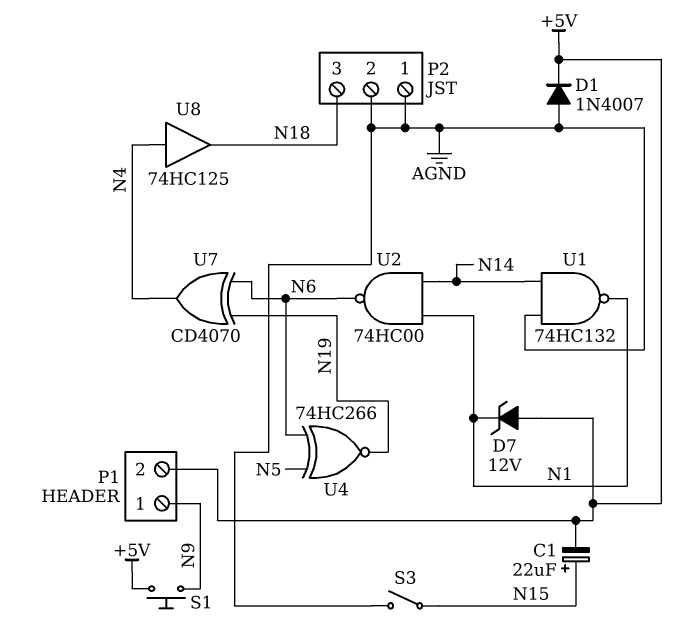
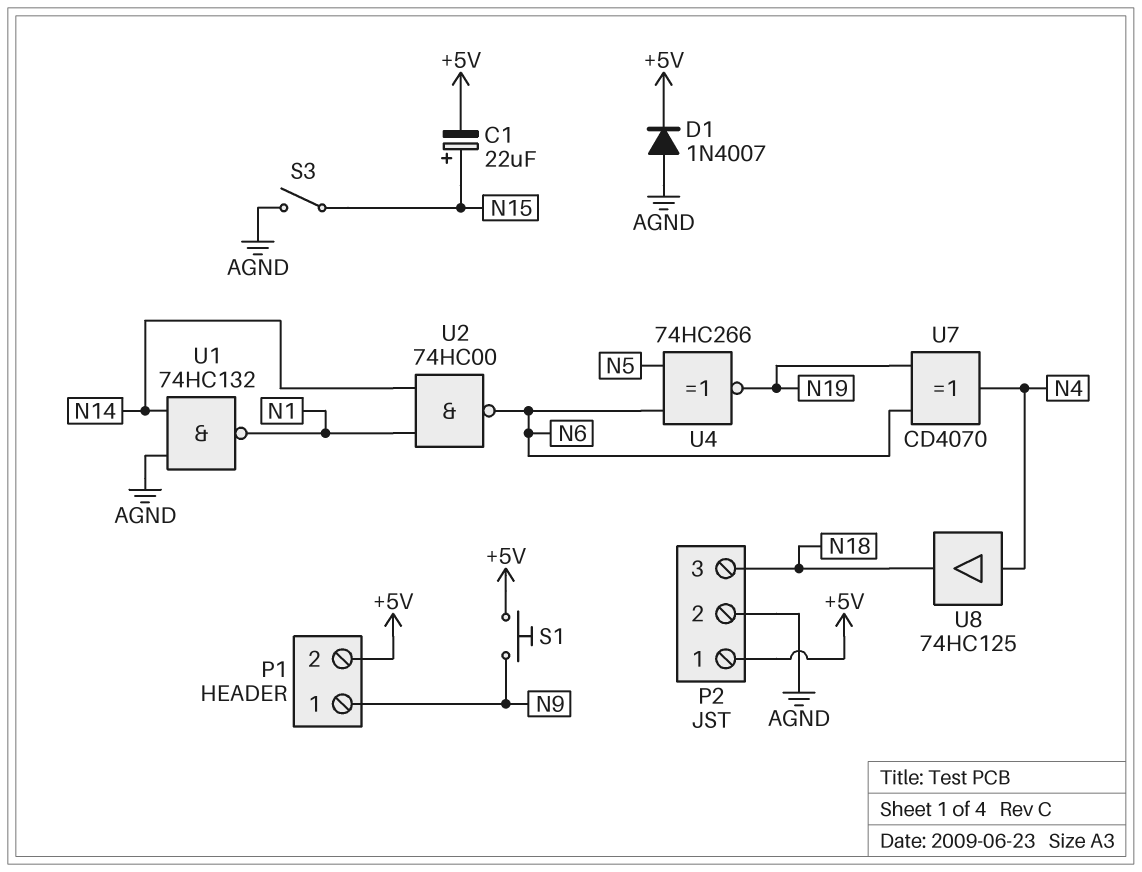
D7: zener 12V (A +5V, K N1) -> none
P2 pin 1: AGND -> +5V

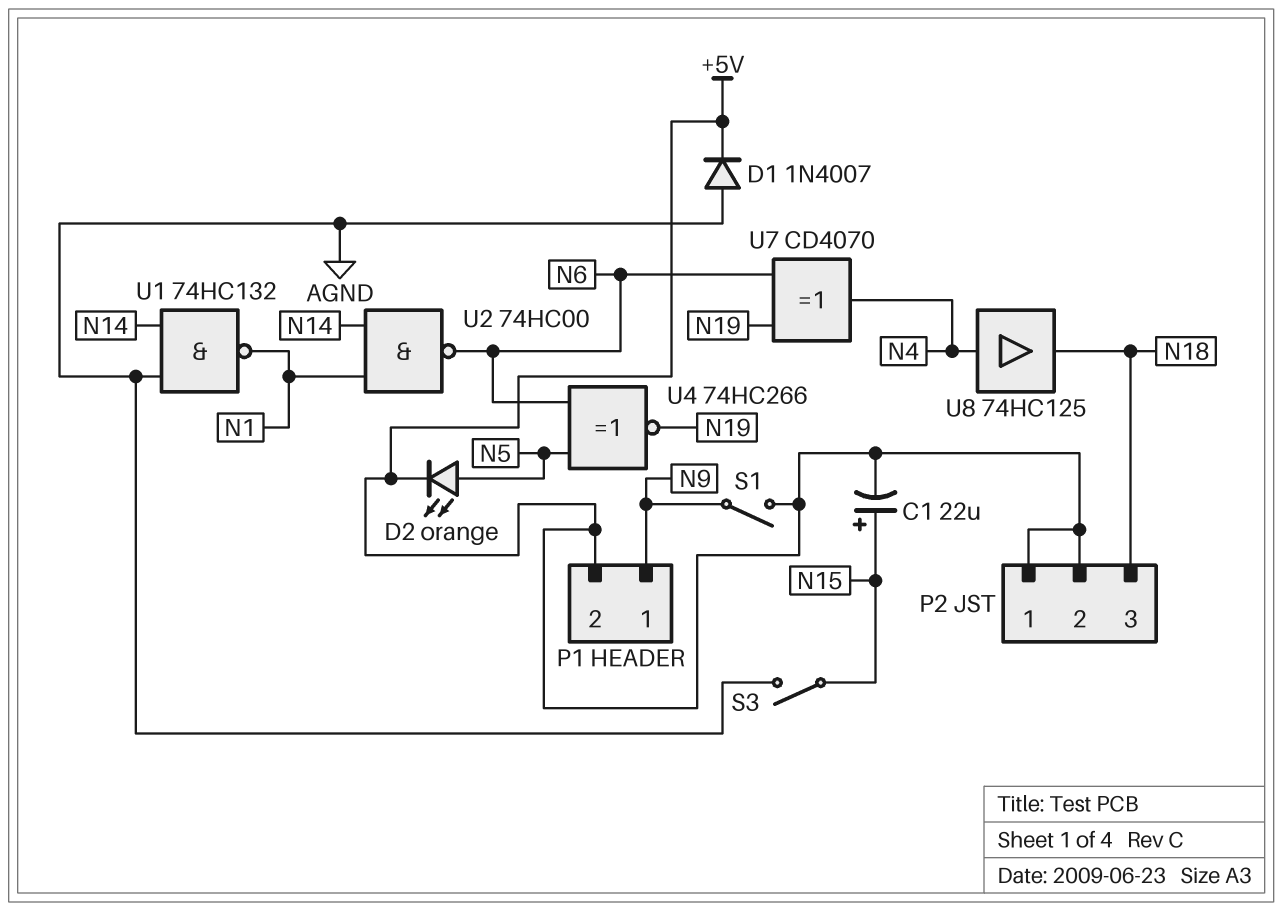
D2: none -> LED orange (A N5, K +5V)
P2 pin 2: AGND -> +5V
S1: button (+5V, N9) -> switch (+5V, N9)

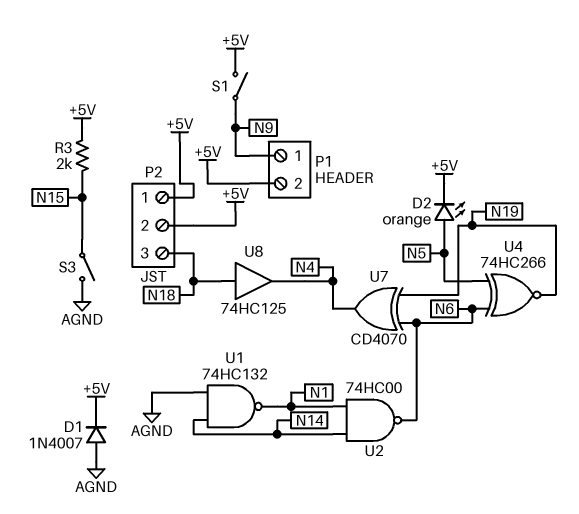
C1: 22uF (plus N15, minus +5V) -> none
R3: none -> 2k (+5V, N15)
U8: buffer 74HC125 (in N4, out N18) -> buffer 74HC125 (in N18, out N4)

